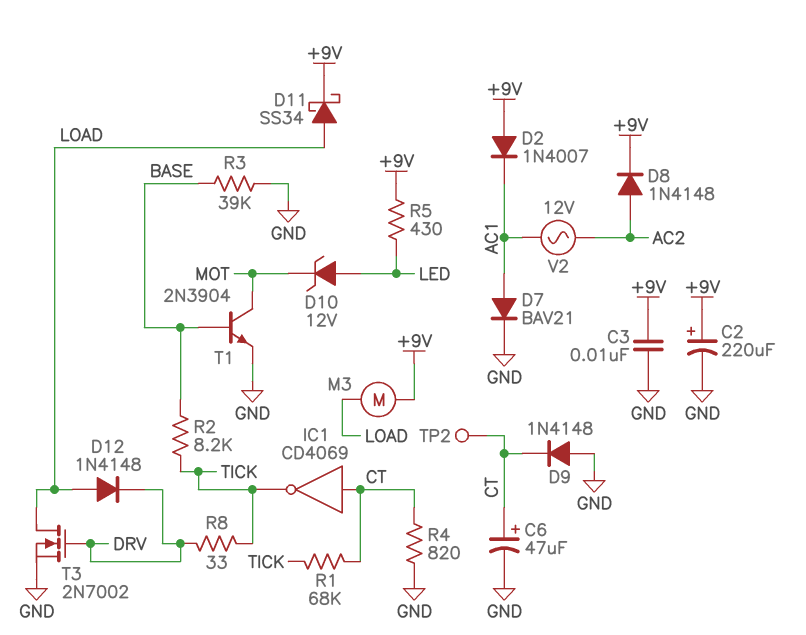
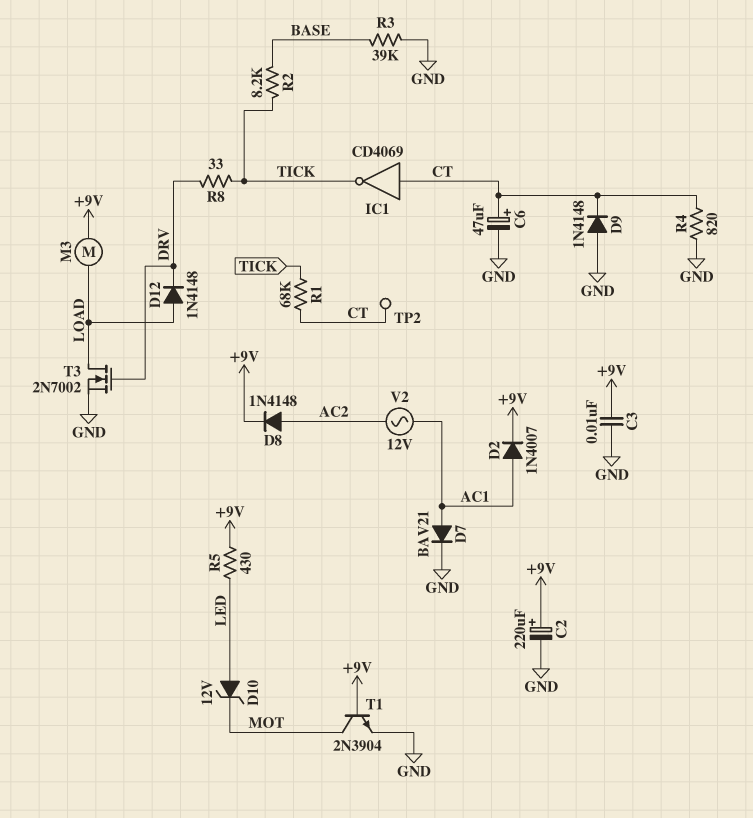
D2: diode 1N4007 (A +9V, K AC1) -> diode 1N4007 (A AC1, K +9V)
D11: schottky SS34 (A LOAD, K +9V) -> none
T1: NPN 2N3904 (B BASE, C MOT, E GND) -> NPN 2N3904 (B +9V, C MOT, E GND)

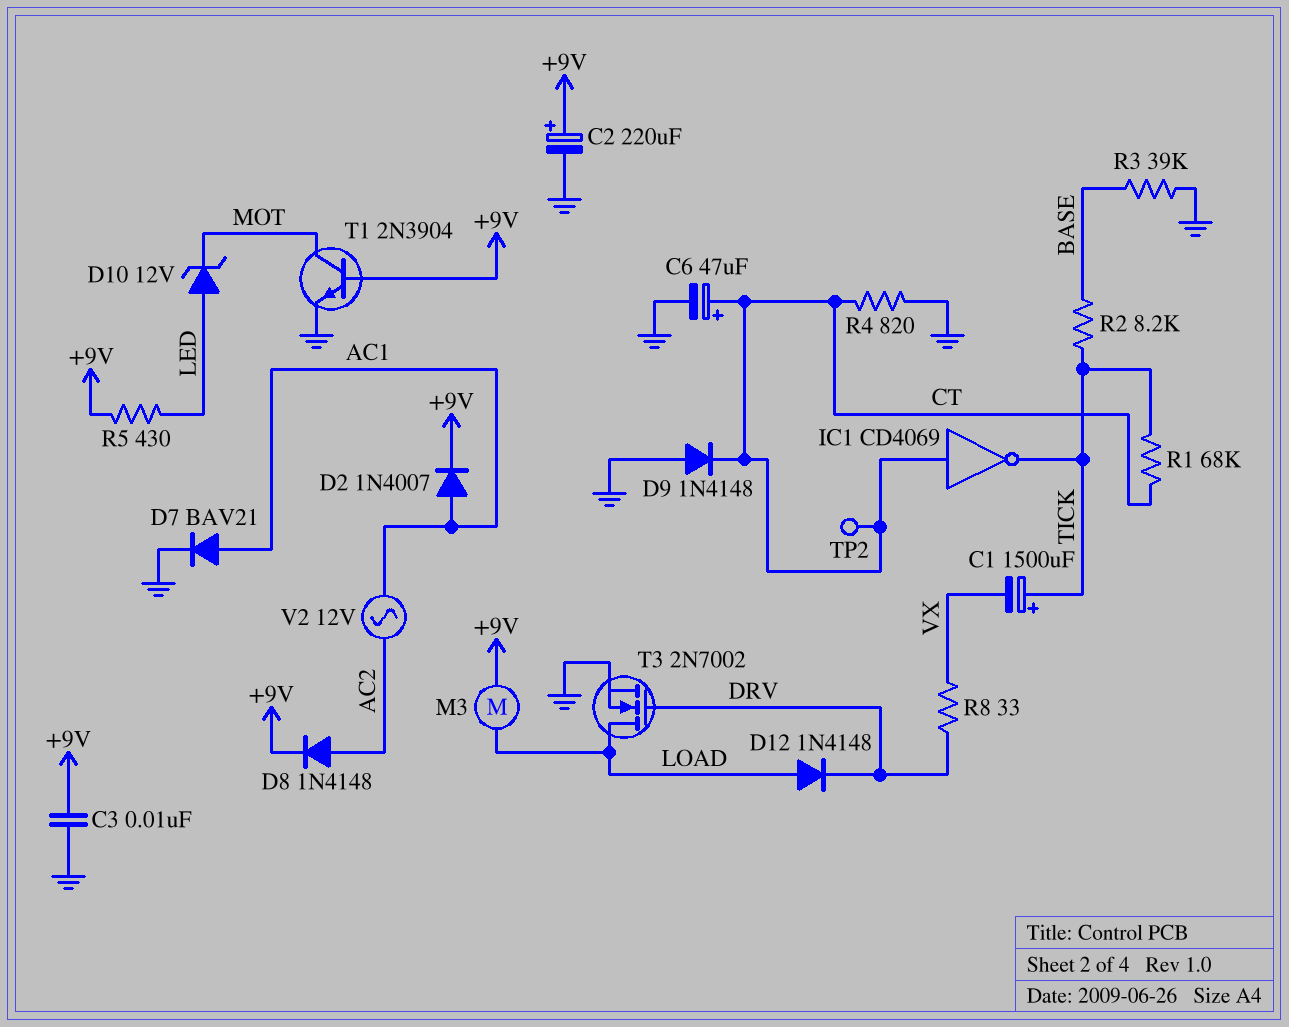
C1: none -> 1500uF (plus TICK, minus VX)
R8: 33 (DRV, TICK) -> 33 (DRV, VX)

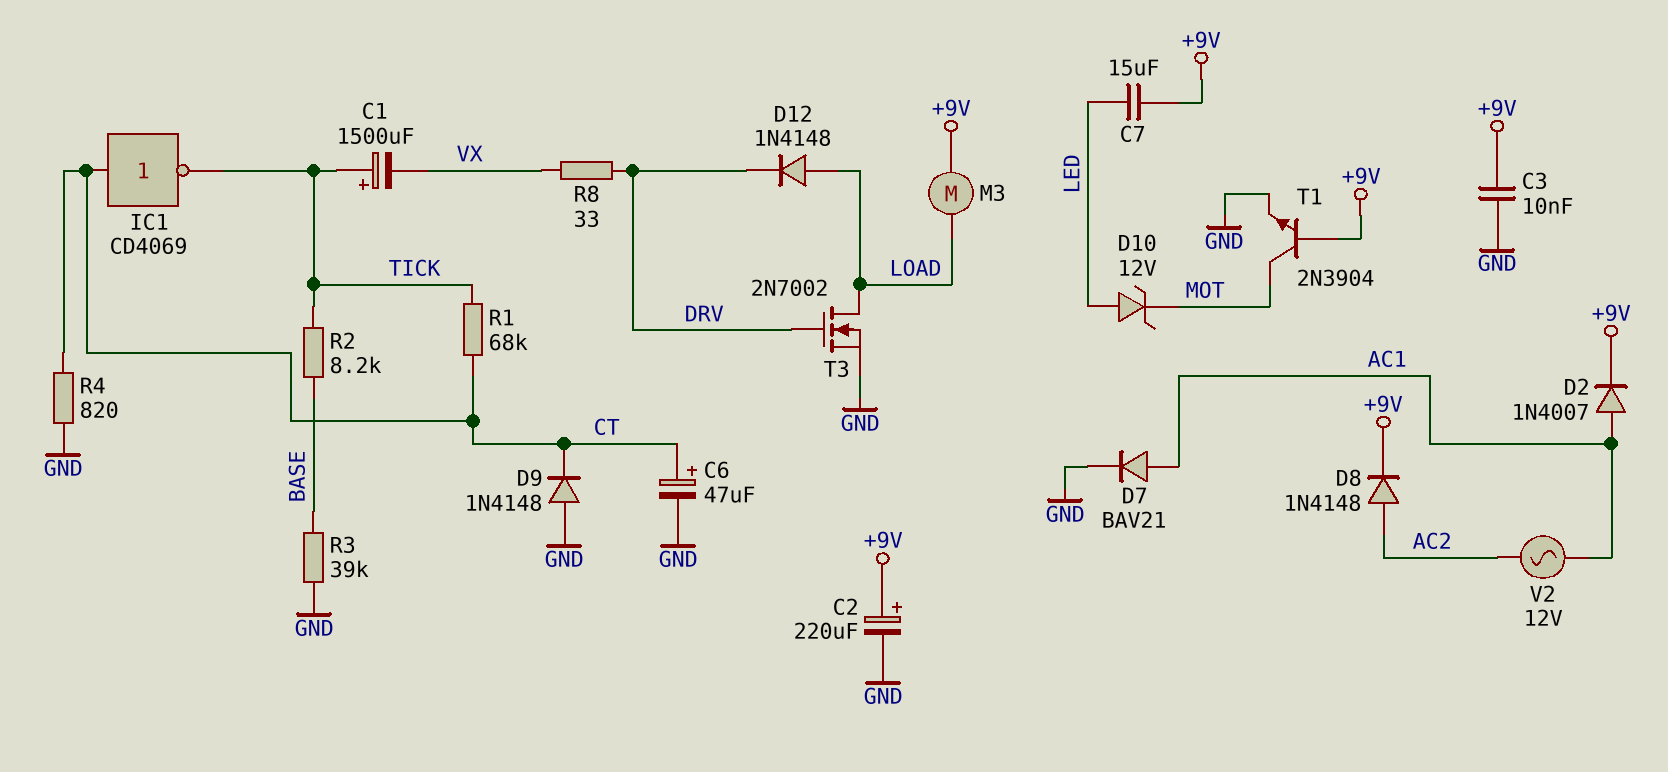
C7: none -> 15uF (+9V, LED)
R5: 430 (+9V, LED) -> none
TP2: test point (CT) -> none

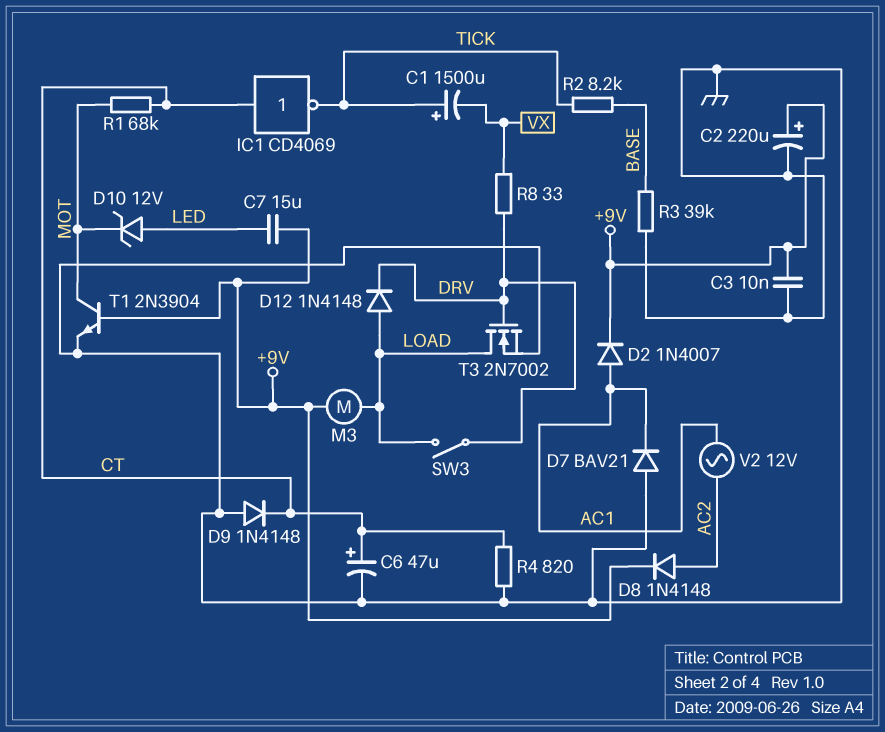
D7: diode BAV21 (A AC1, K GND) -> diode BAV21 (A GND, K AC1)
R1: 68k (CT, TICK) -> 68k (CT, MOT)
SW3: none -> switch (DRV, LOAD)

